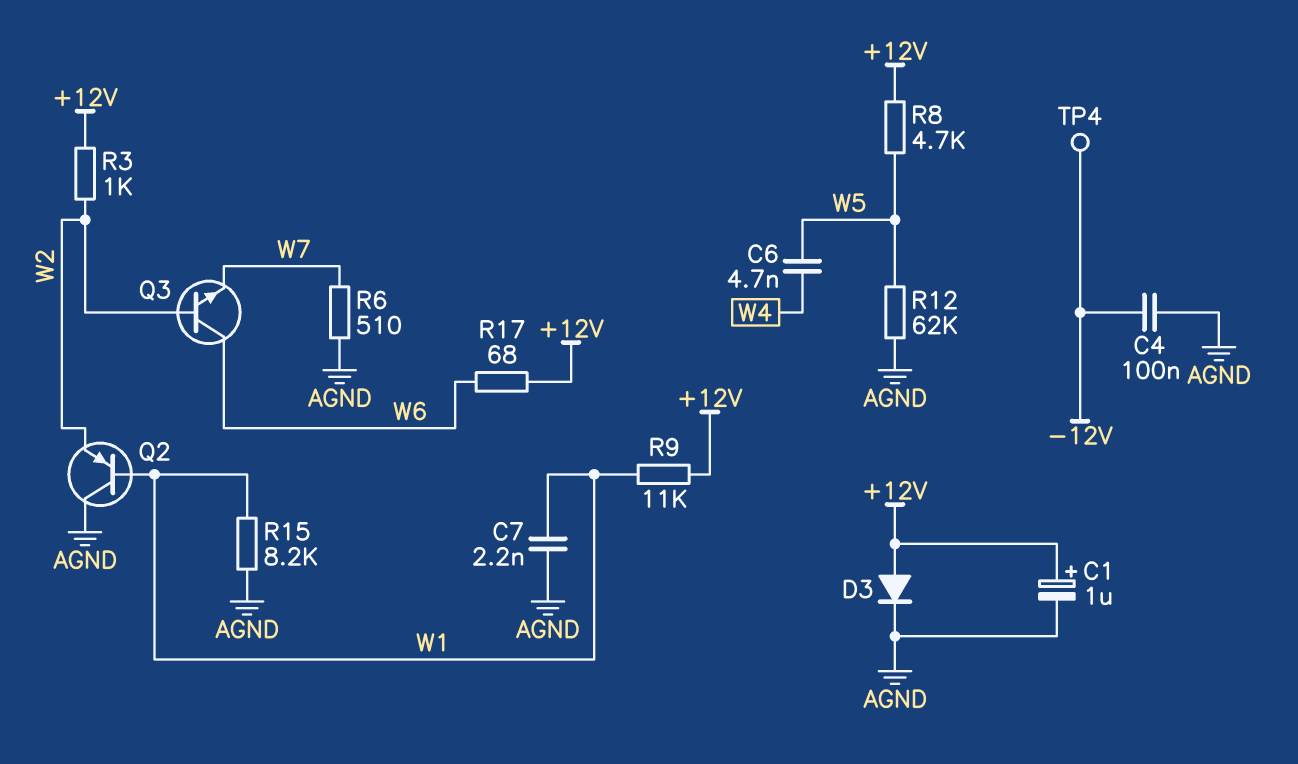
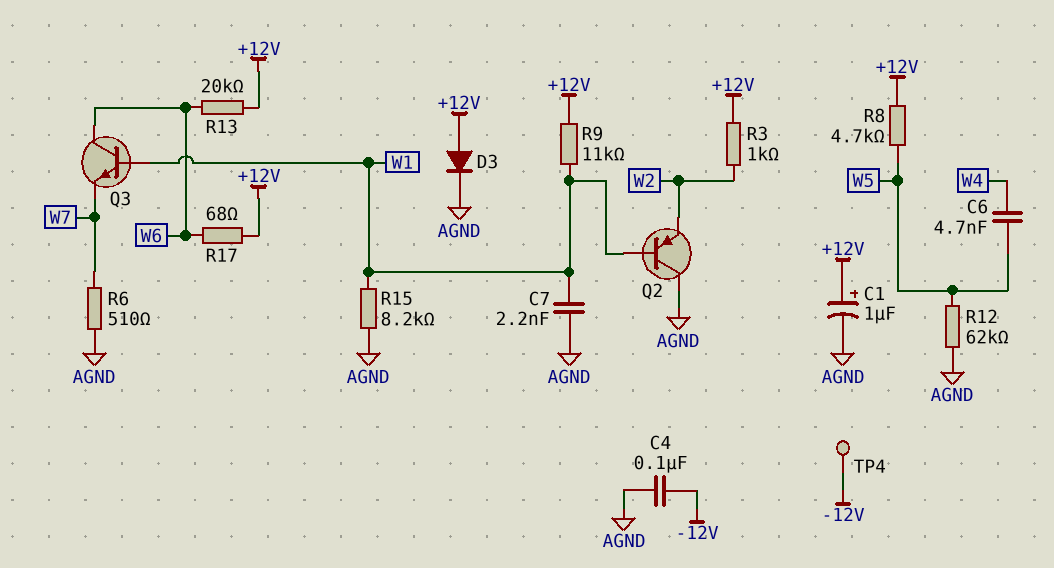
Q3: NPN (B W2, C W6, E W7) -> NPN (B W1, C W6, E W7)
R13: none -> 20k (+12V, W6)

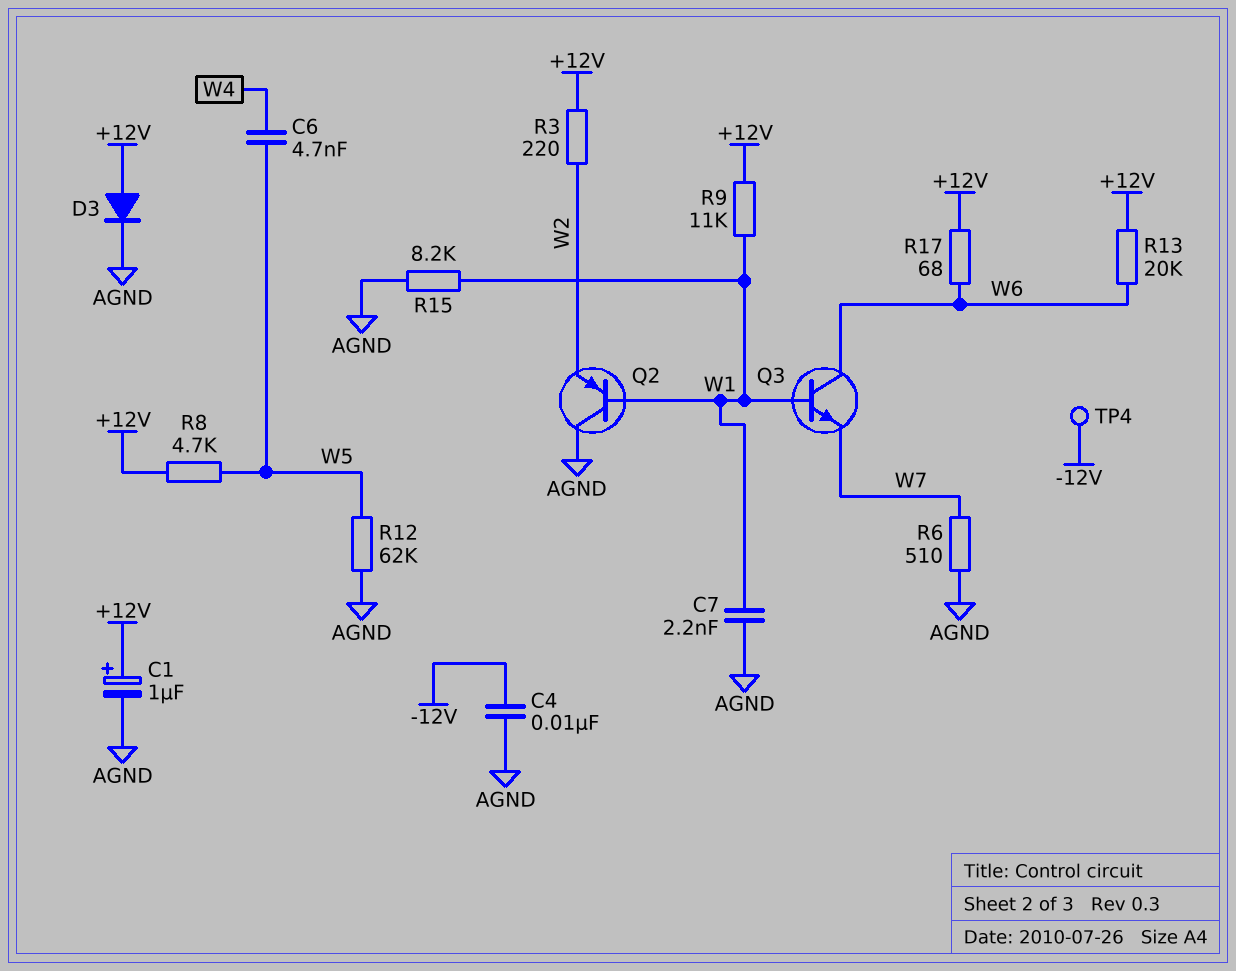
C4: 100nF (-12V, AGND) -> 10nF (-12V, AGND)
R3: 1k (+12V, W2) -> 220 (+12V, W2)

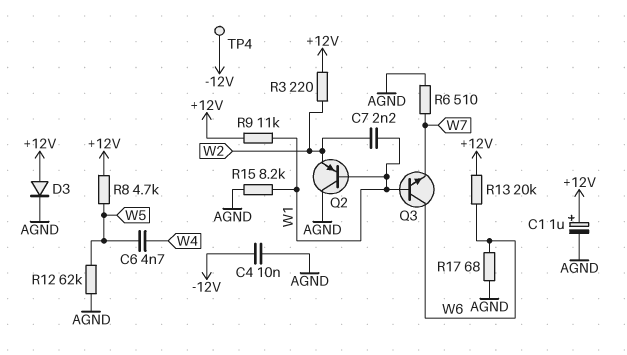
C7: 2.2nF (AGND, W1) -> 2.2nF (W1, W2)
R17: 68 (+12V, W6) -> 68 (AGND, W6)

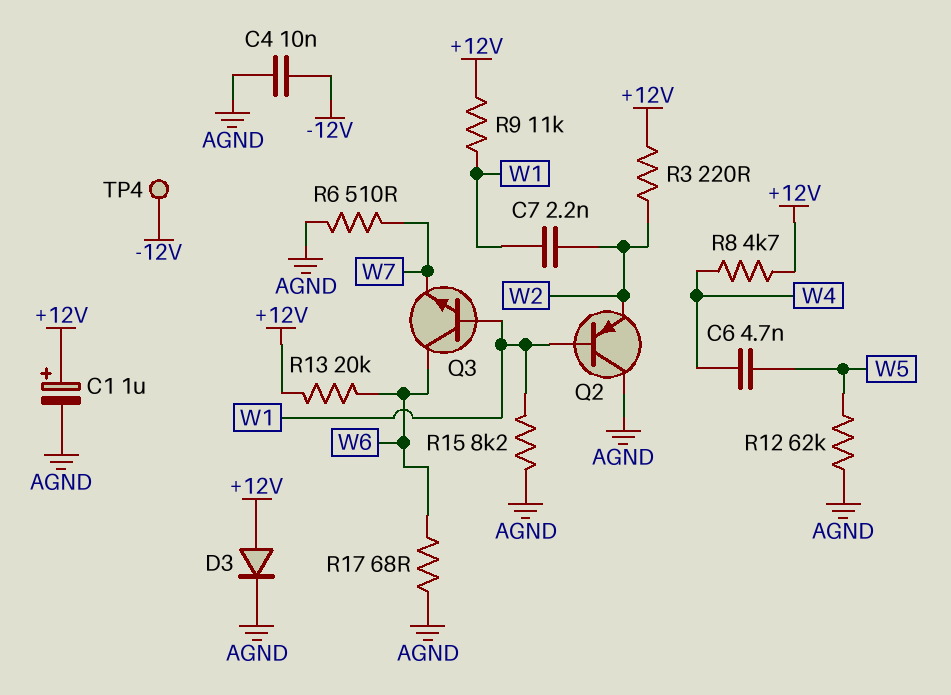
R8: 4.7k (+12V, W5) -> 4.7k (+12V, W4)

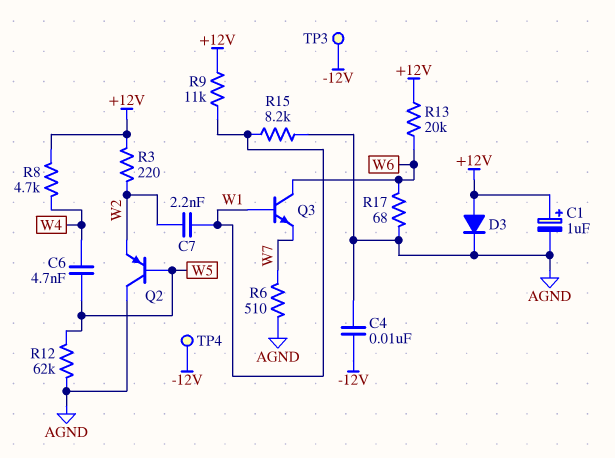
Q2: PNP (B W1, C AGND, E W2) -> PNP (B W5, C AGND, E W2)
TP3: none -> test point (-12V)

